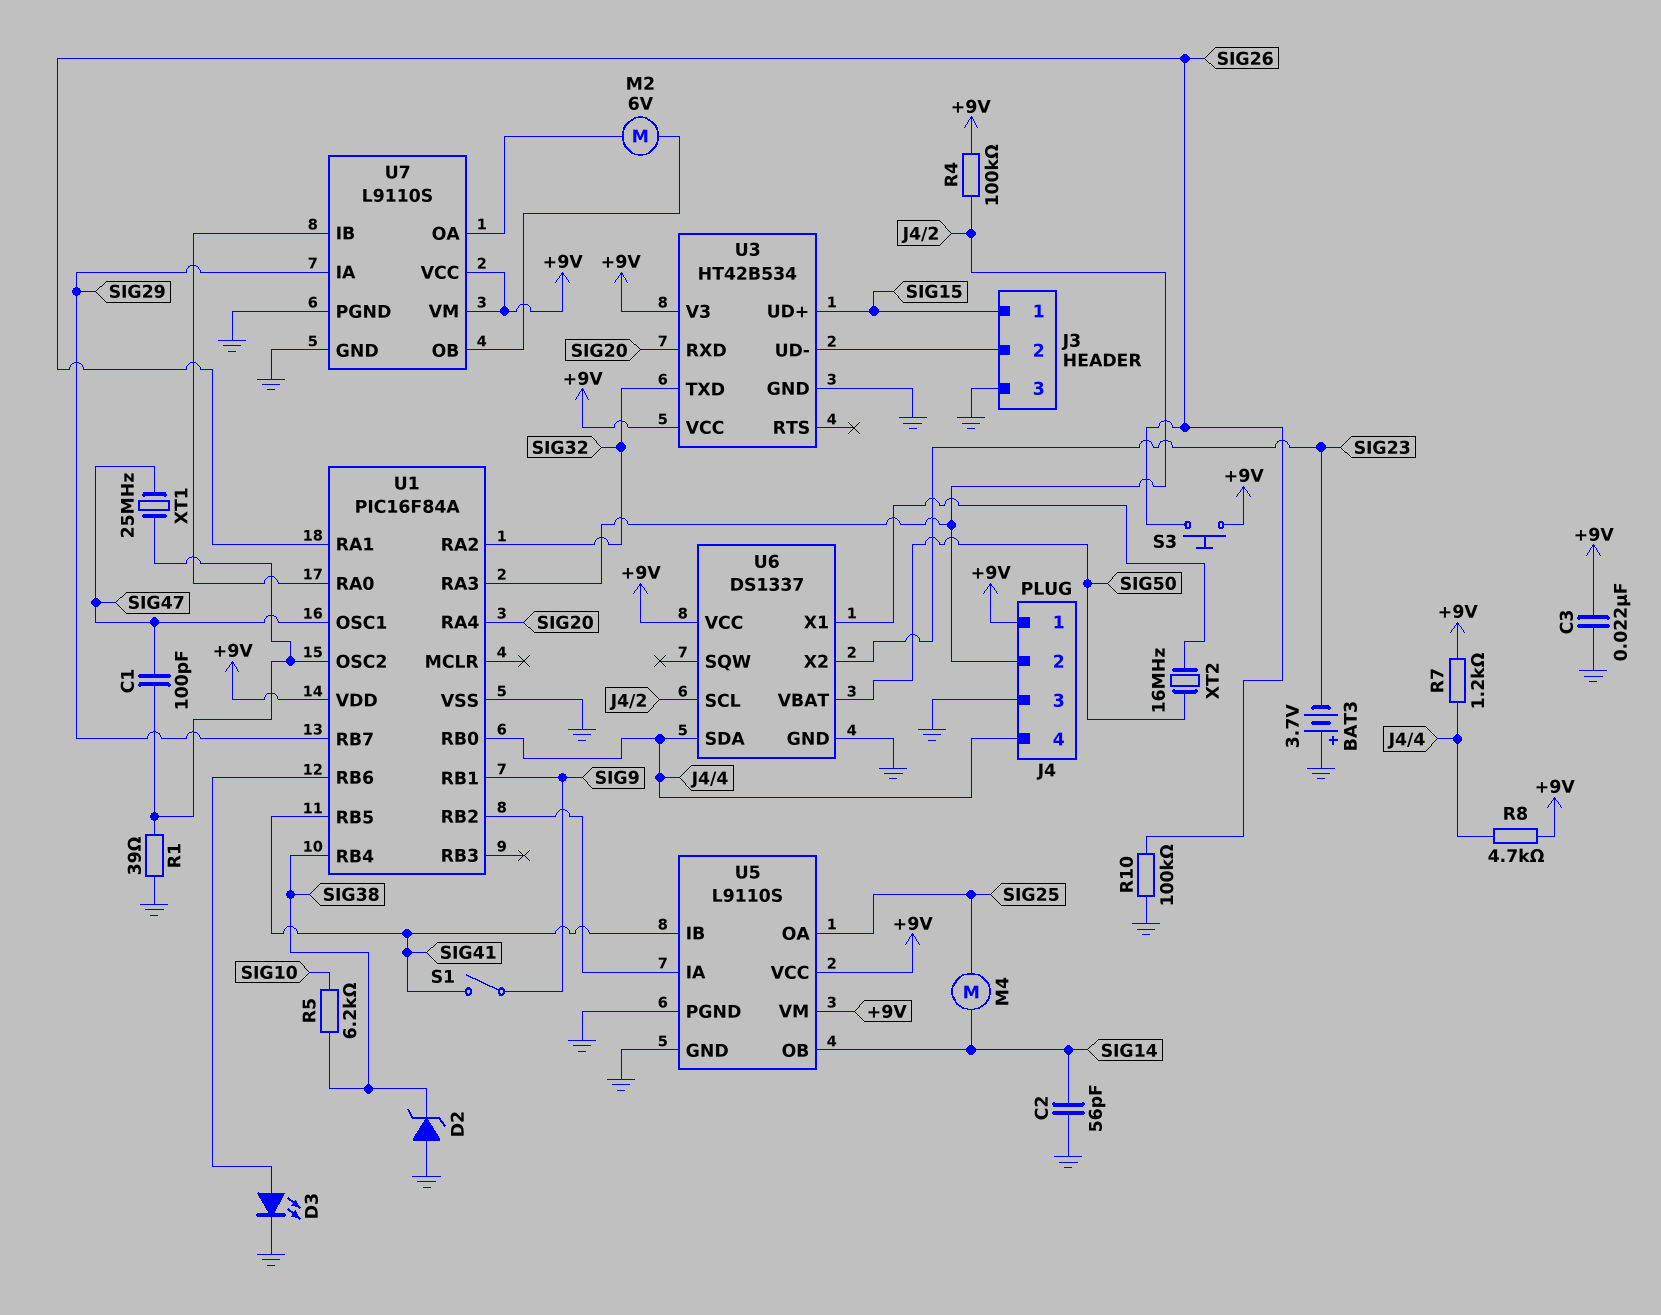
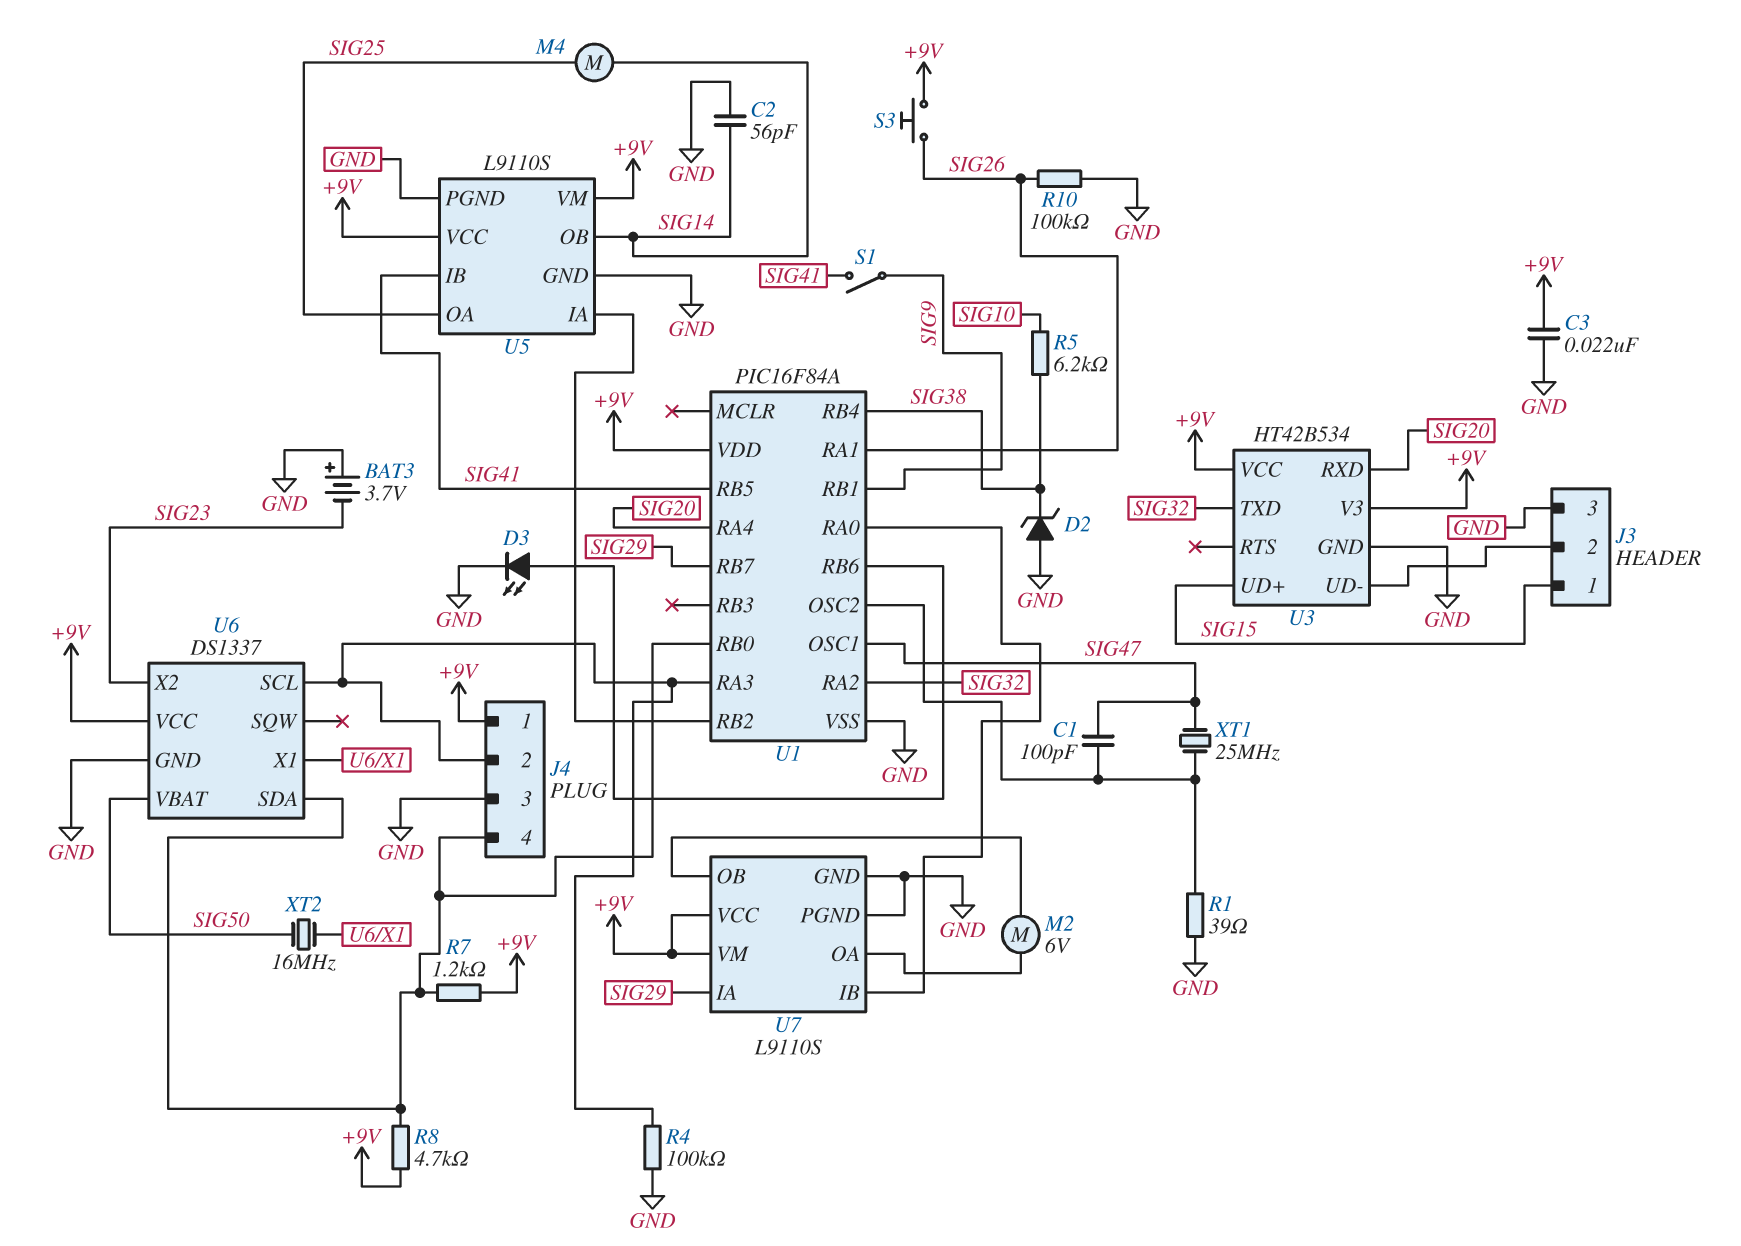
R4: 100k (+9V, J4/2) -> 100k (GND, J4/2)

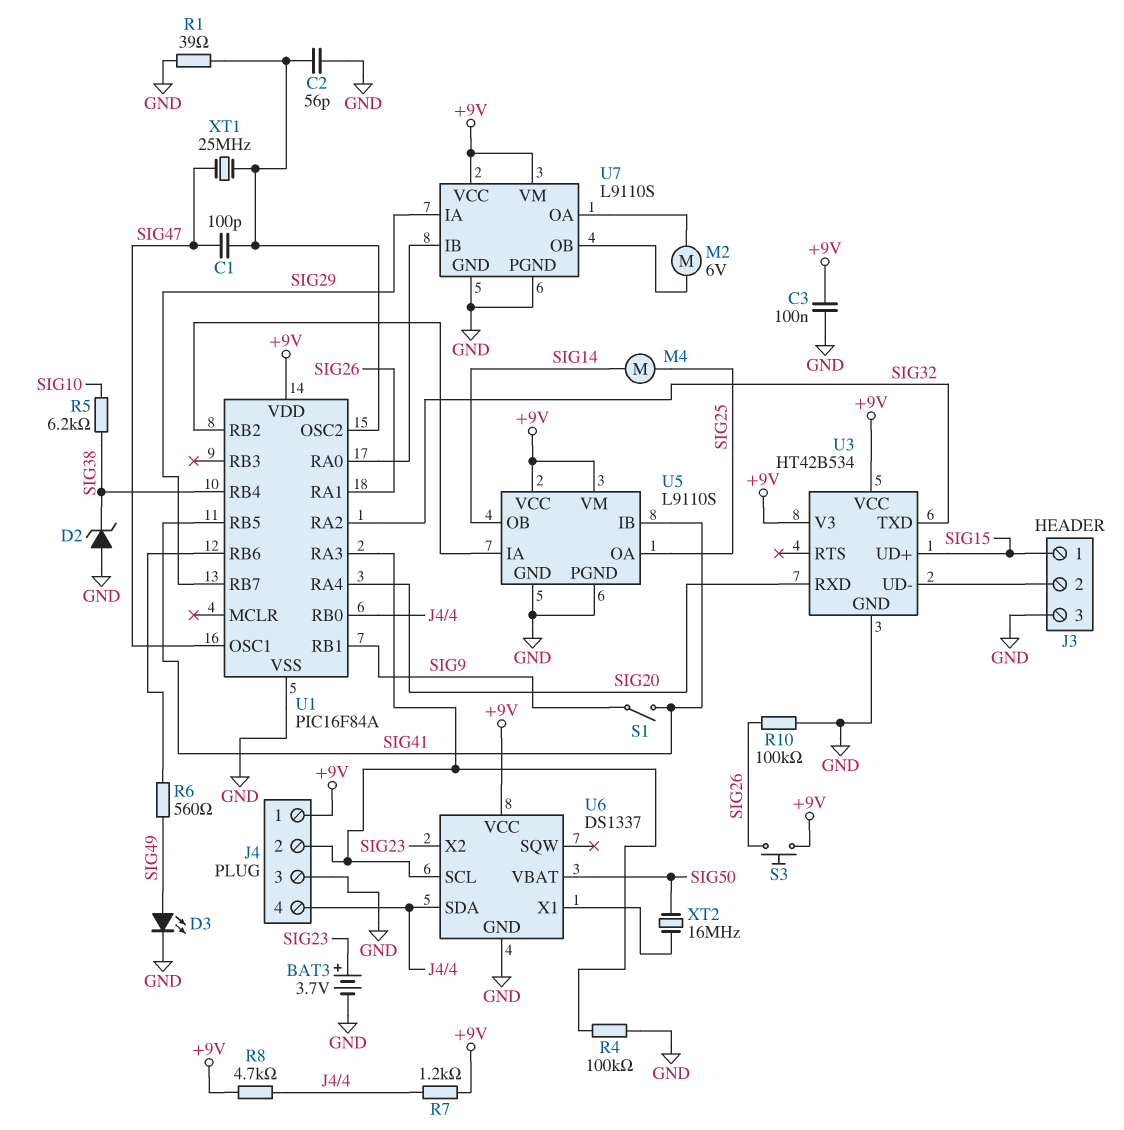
BAT3: 3.7V (plus GND, minus SIG23) -> 3.7V (plus SIG23, minus GND)
C2: 56pF (GND, SIG14) -> 56pF (GND, U1/OSC2)
C3: 22nF (+9V, GND) -> 100nF (+9V, GND)
D3: LED (A U1/RB6, K GND) -> LED (A SIG49, K GND)
R6: none -> 560 (SIG49, U1/RB6)

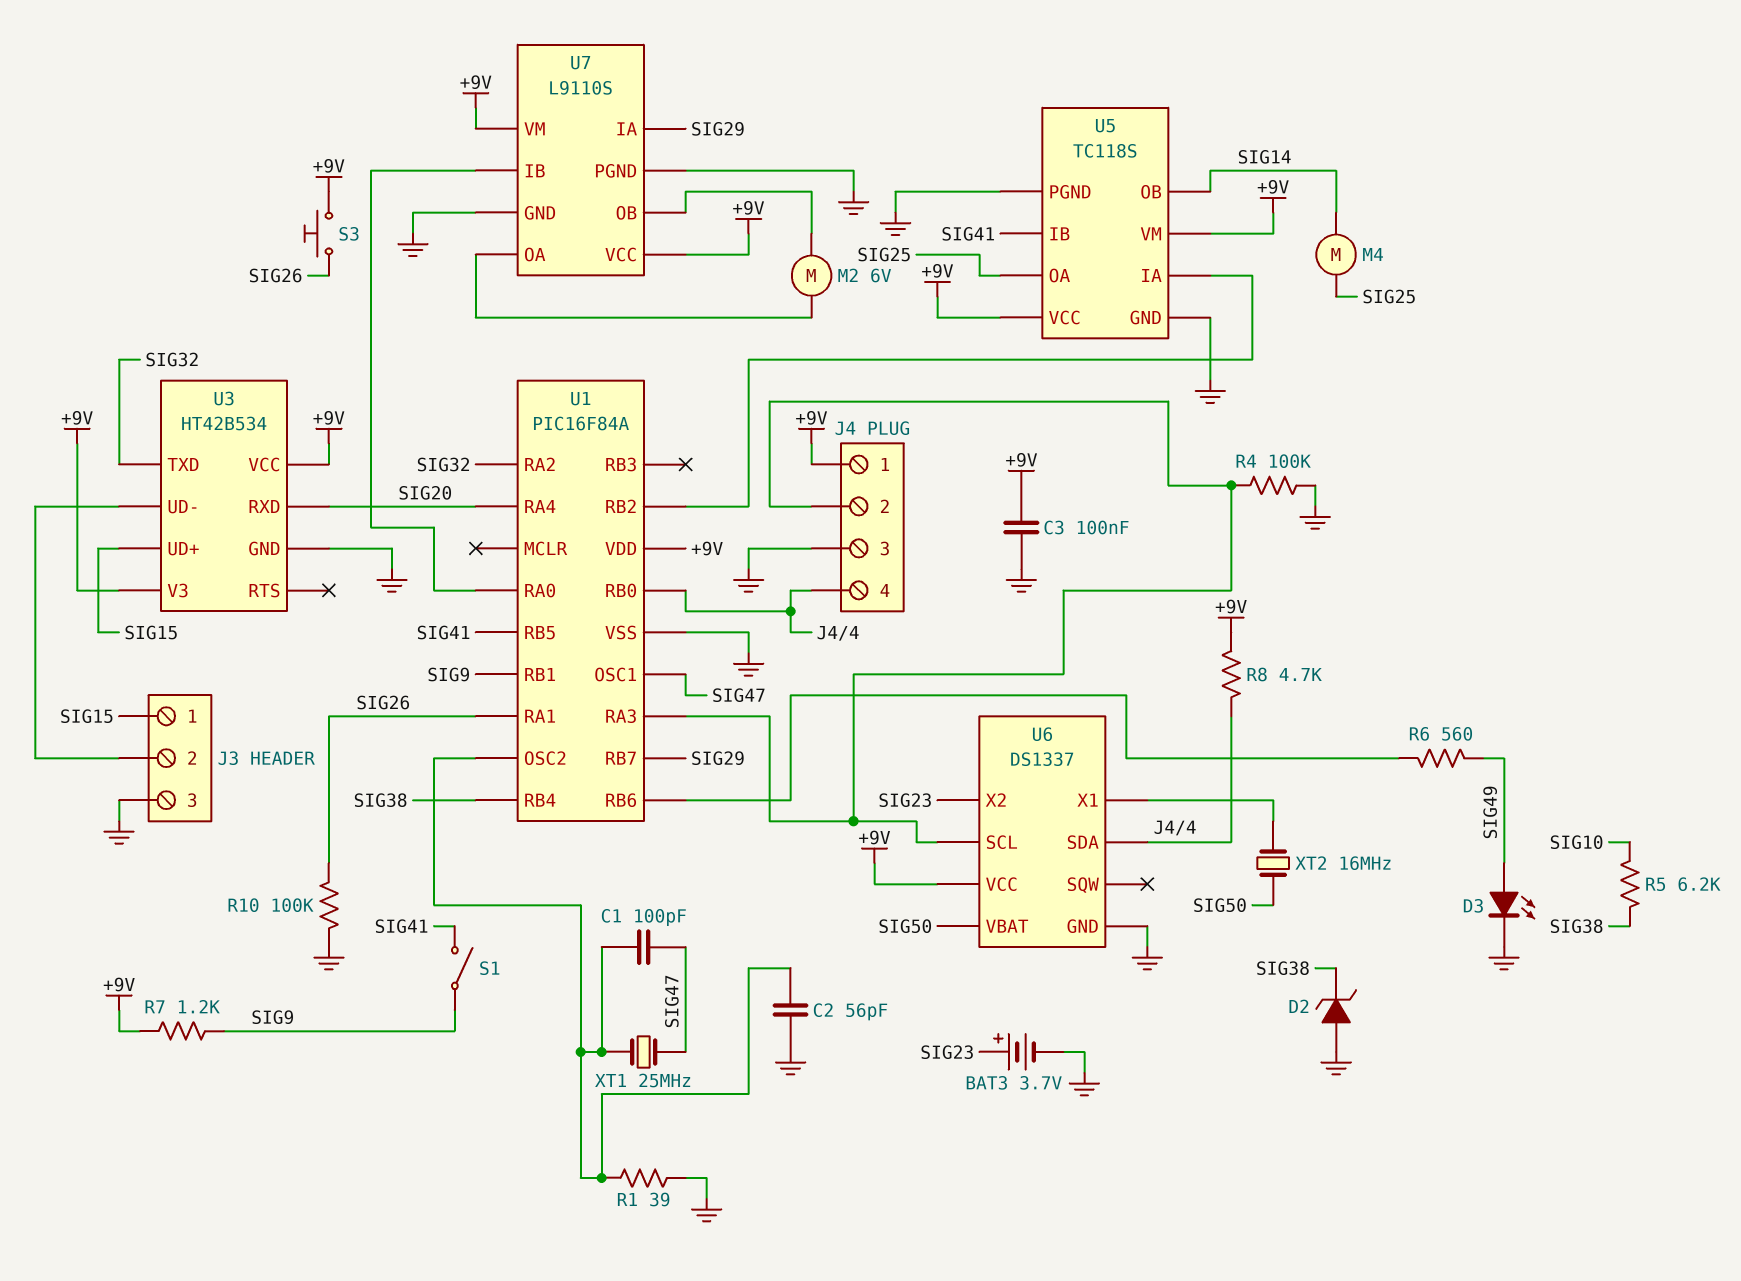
R7: 1.2k (+9V, J4/4) -> 1.2k (+9V, SIG9)
U5: L9110S -> TC118S

